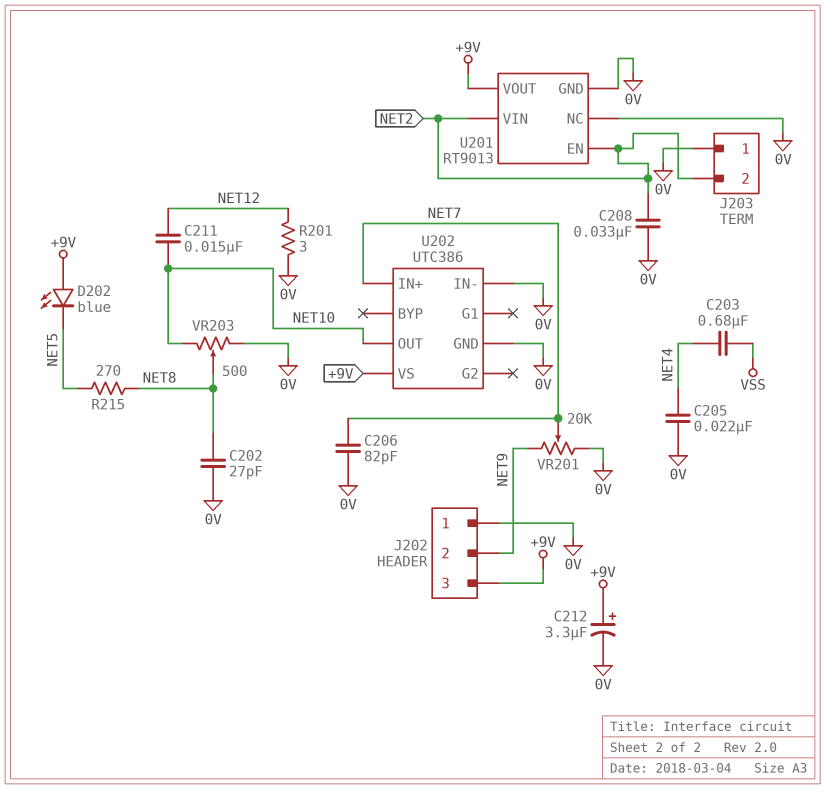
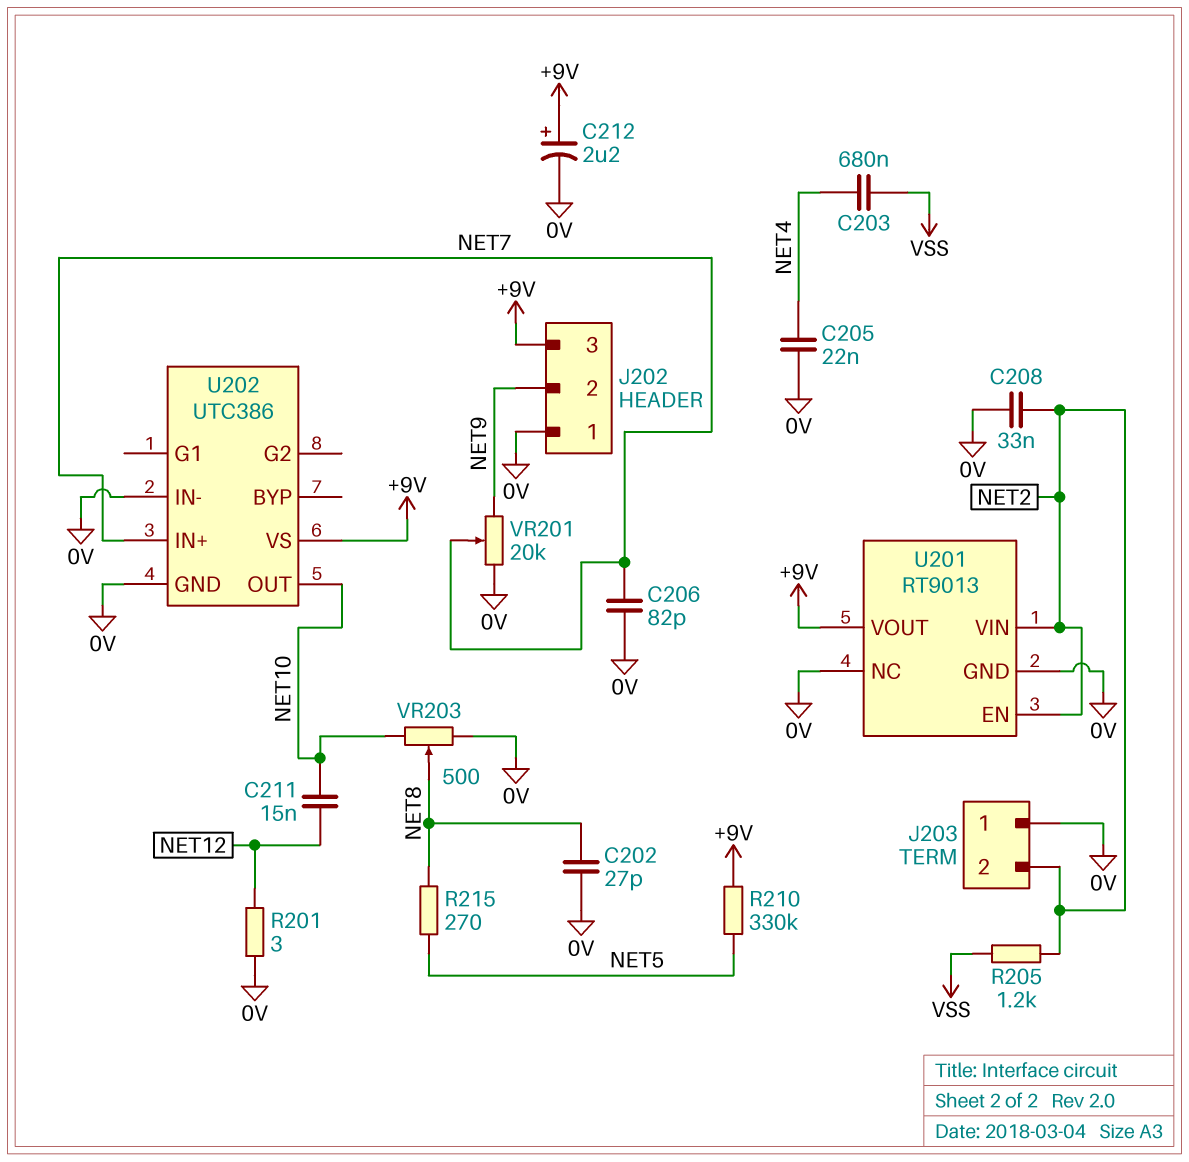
C212: 3.3uF (plus +9V, minus 0V) -> 2.2uF (plus +9V, minus 0V)
D202: LED blue (A +9V, K NET5) -> none
R205: none -> 1.2k (NET2, VSS)
R210: none -> 330k (+9V, NET5)

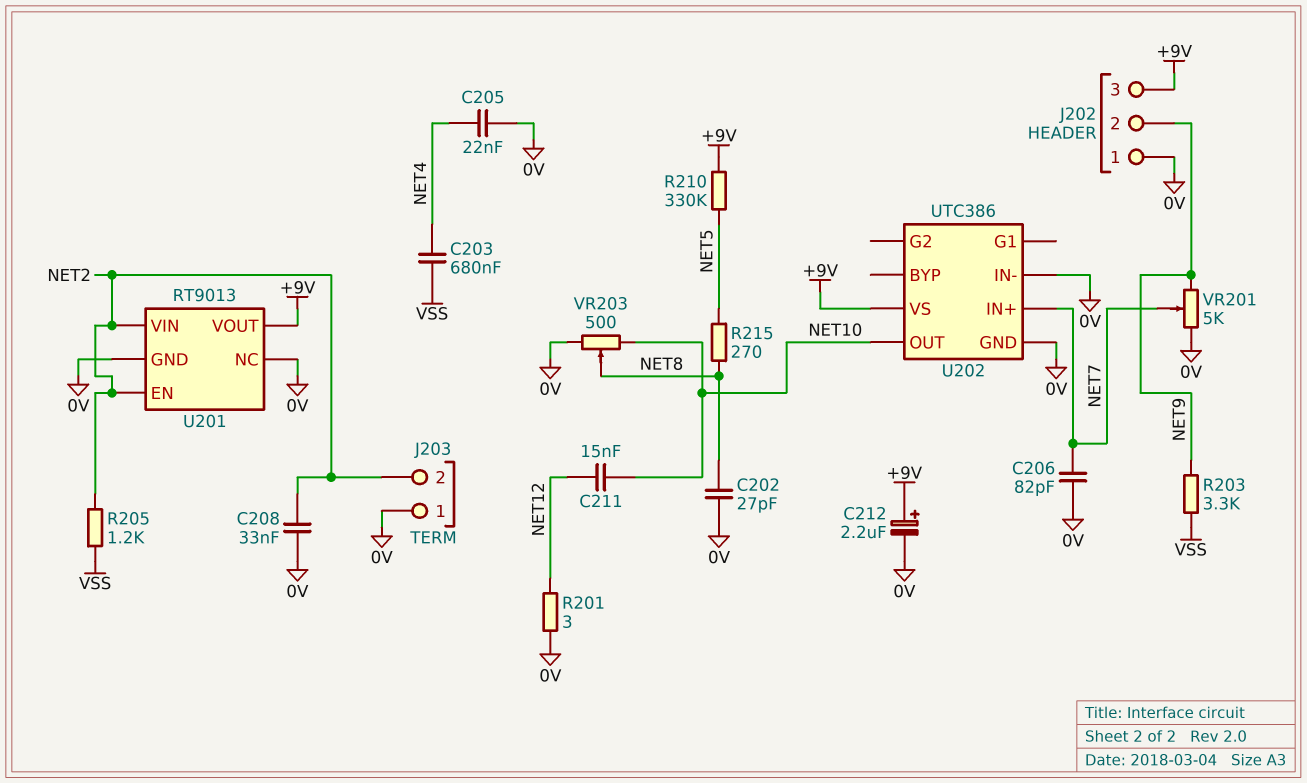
R203: none -> 3.3k (NET9, VSS)
VR201: 20k (0V, NET9, wiper NET7) -> 5k (0V, NET9, wiper NET7)

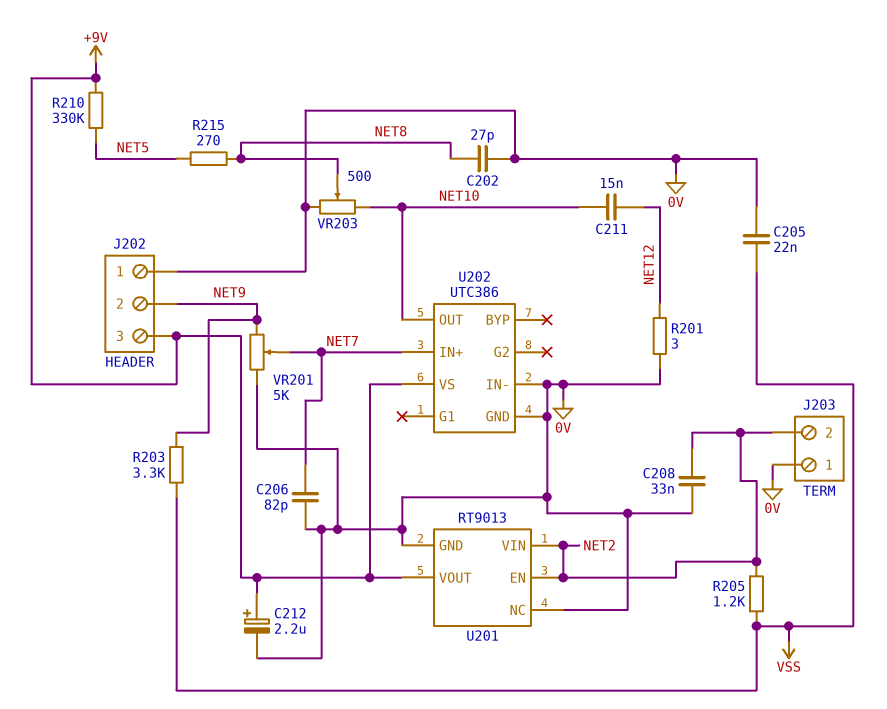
C203: 680nF (NET4, VSS) -> none
C205: 22nF (0V, NET4) -> 22nF (0V, VSS)

